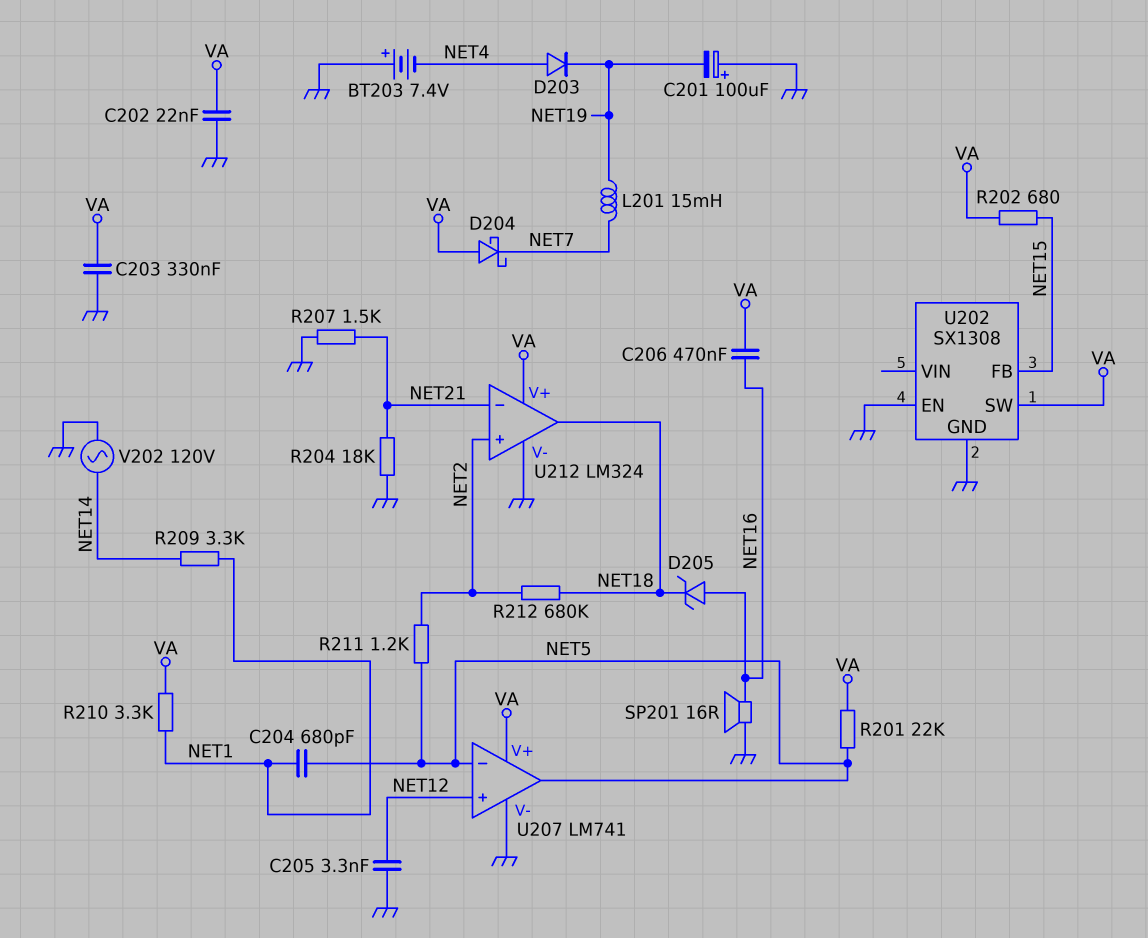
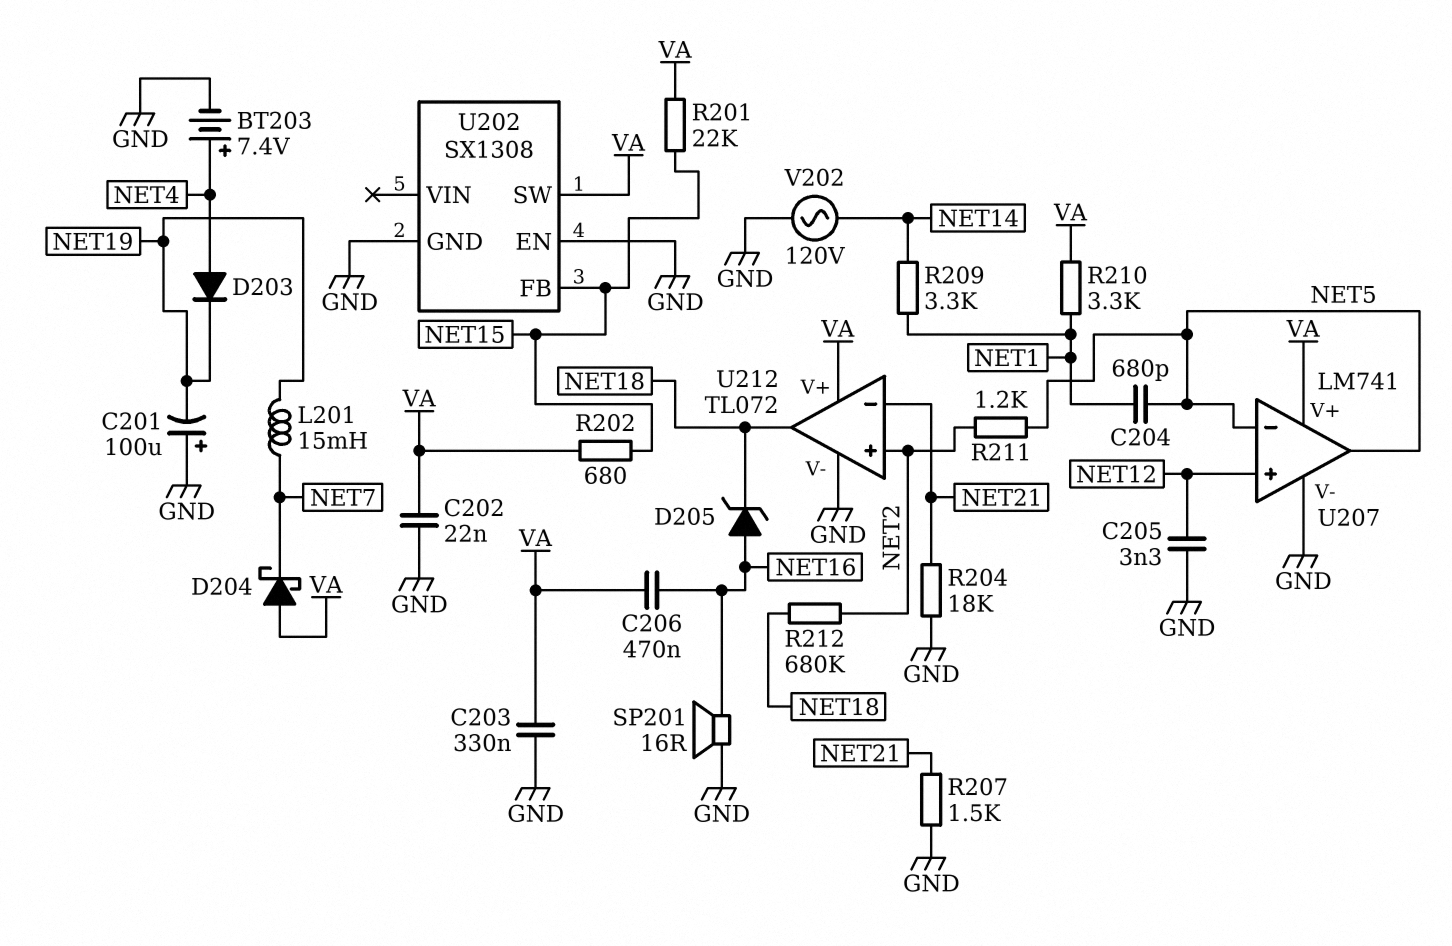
BT203: 7.4V (plus GND, minus NET4) -> 7.4V (plus NET4, minus GND)
R201: 22k (NET5, VA) -> 22k (NET15, VA)
U212: LM324 -> TL072

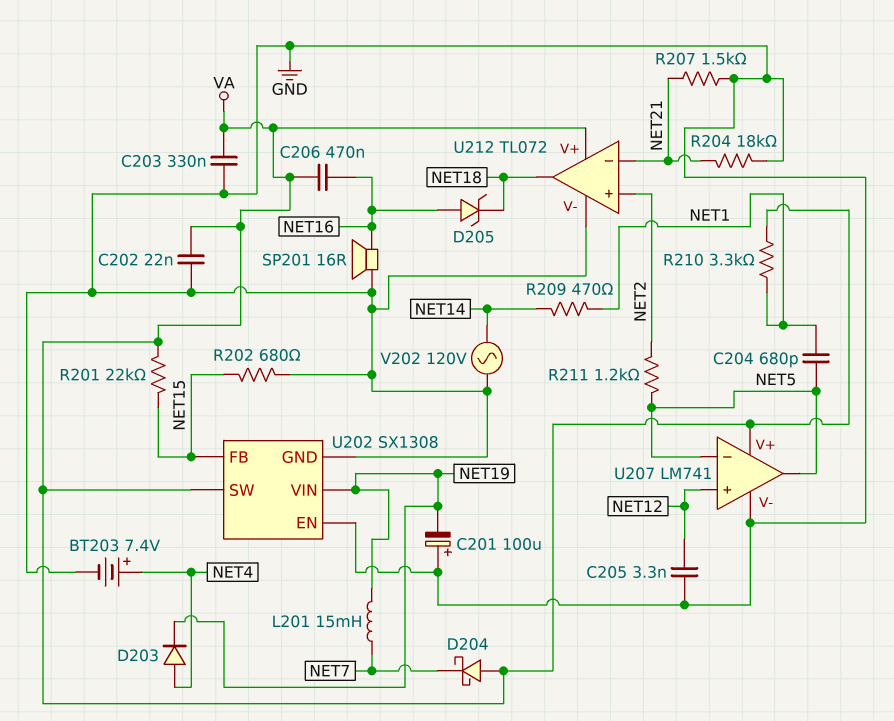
R202: 680 (NET15, VA) -> 680 (GND, NET15)
R209: 3.3k (NET1, NET14) -> 470 (NET1, NET14)
R212: 680k (NET2, NET18) -> none
U202 pin VIN: none -> NET19

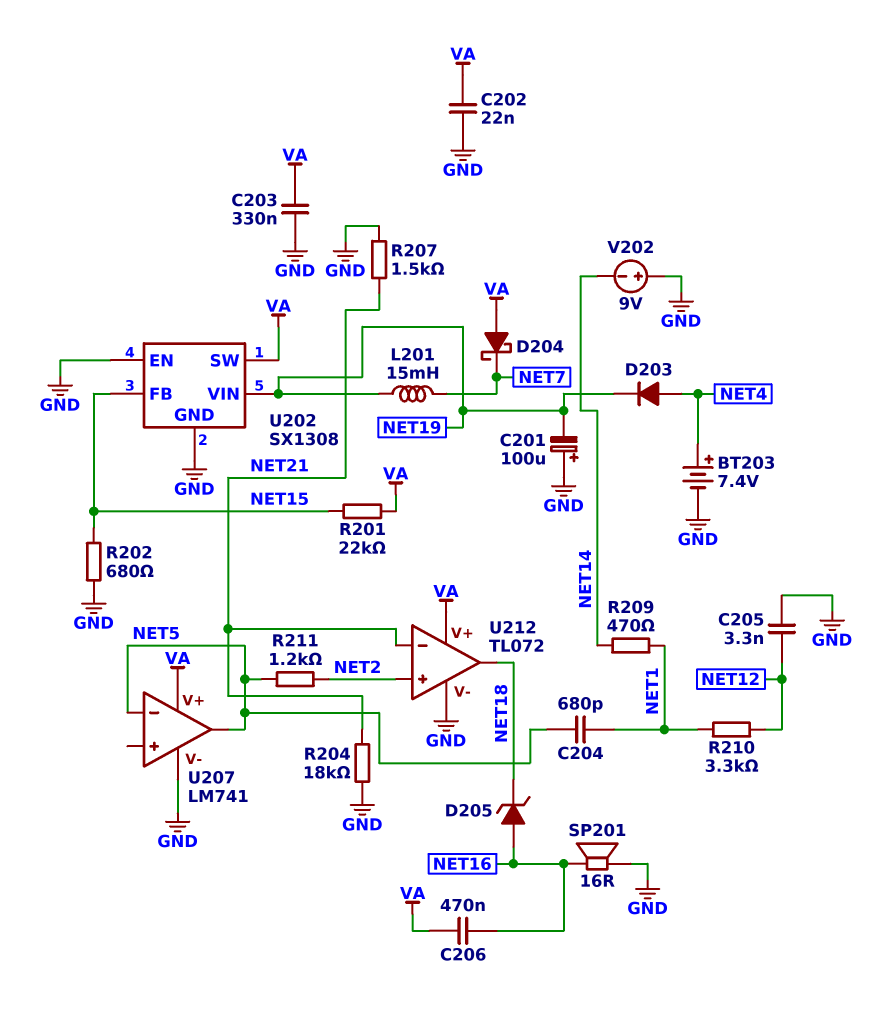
R210: 3.3k (NET1, VA) -> 3.3k (NET1, NET12)
U207 pin in+: NET12 -> none
V202: AC 120V (GND, NET14) -> 9V (plus GND, minus NET14)

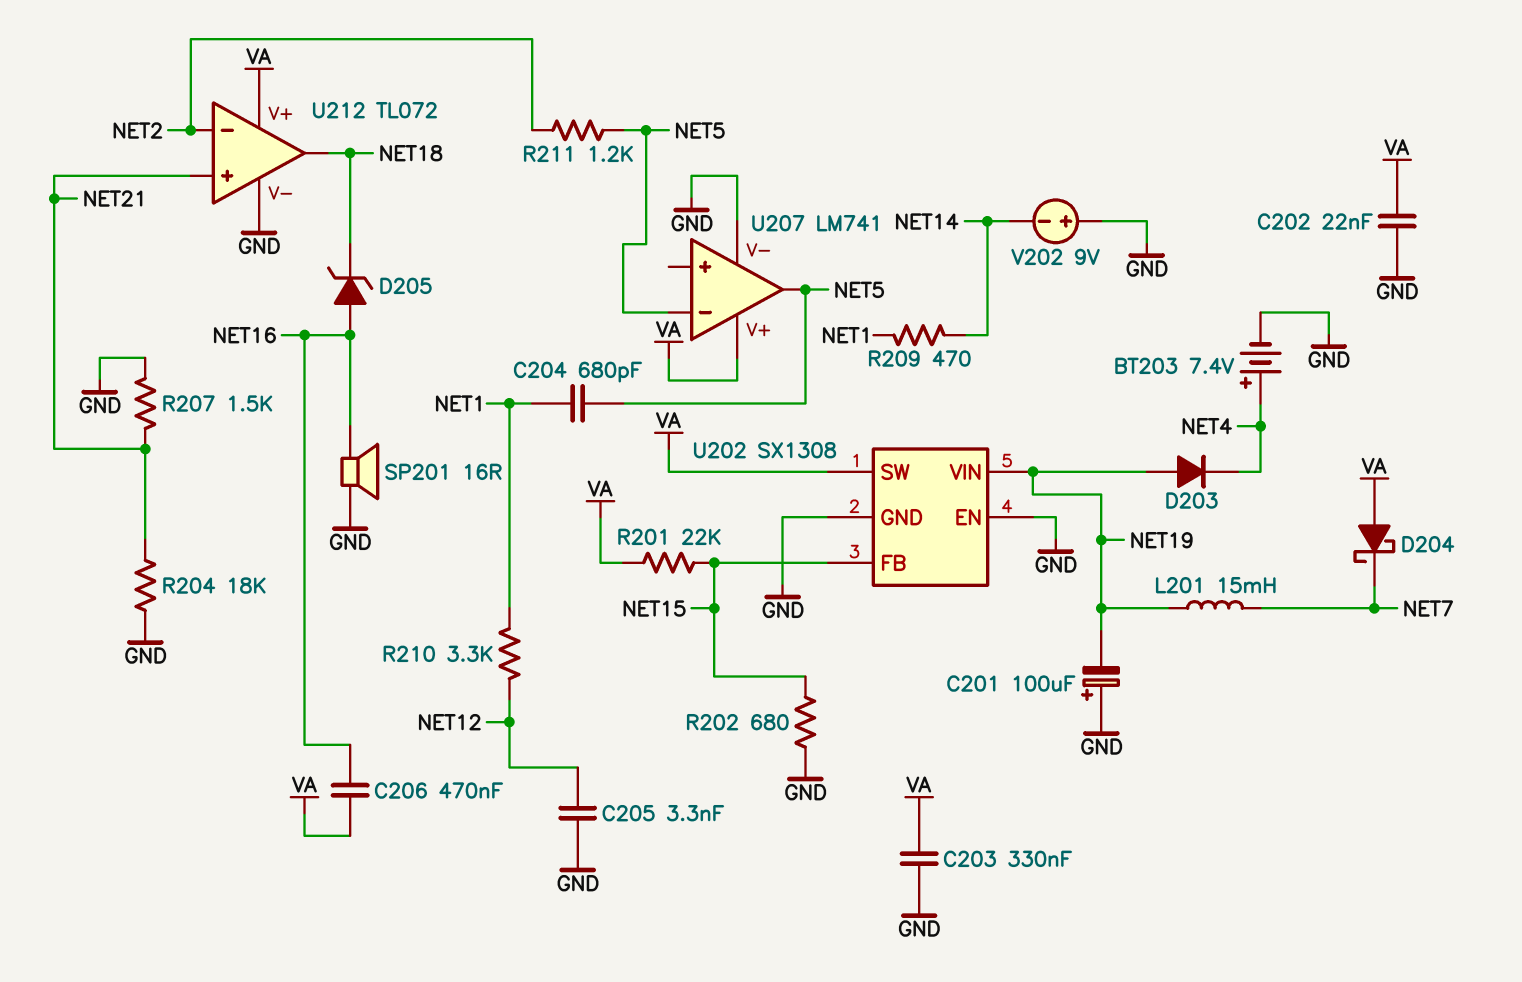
D203: diode (A NET4, K NET19) -> diode (A NET19, K NET4)
U212 pin in+: NET2 -> NET21
U212 pin in-: NET21 -> NET2

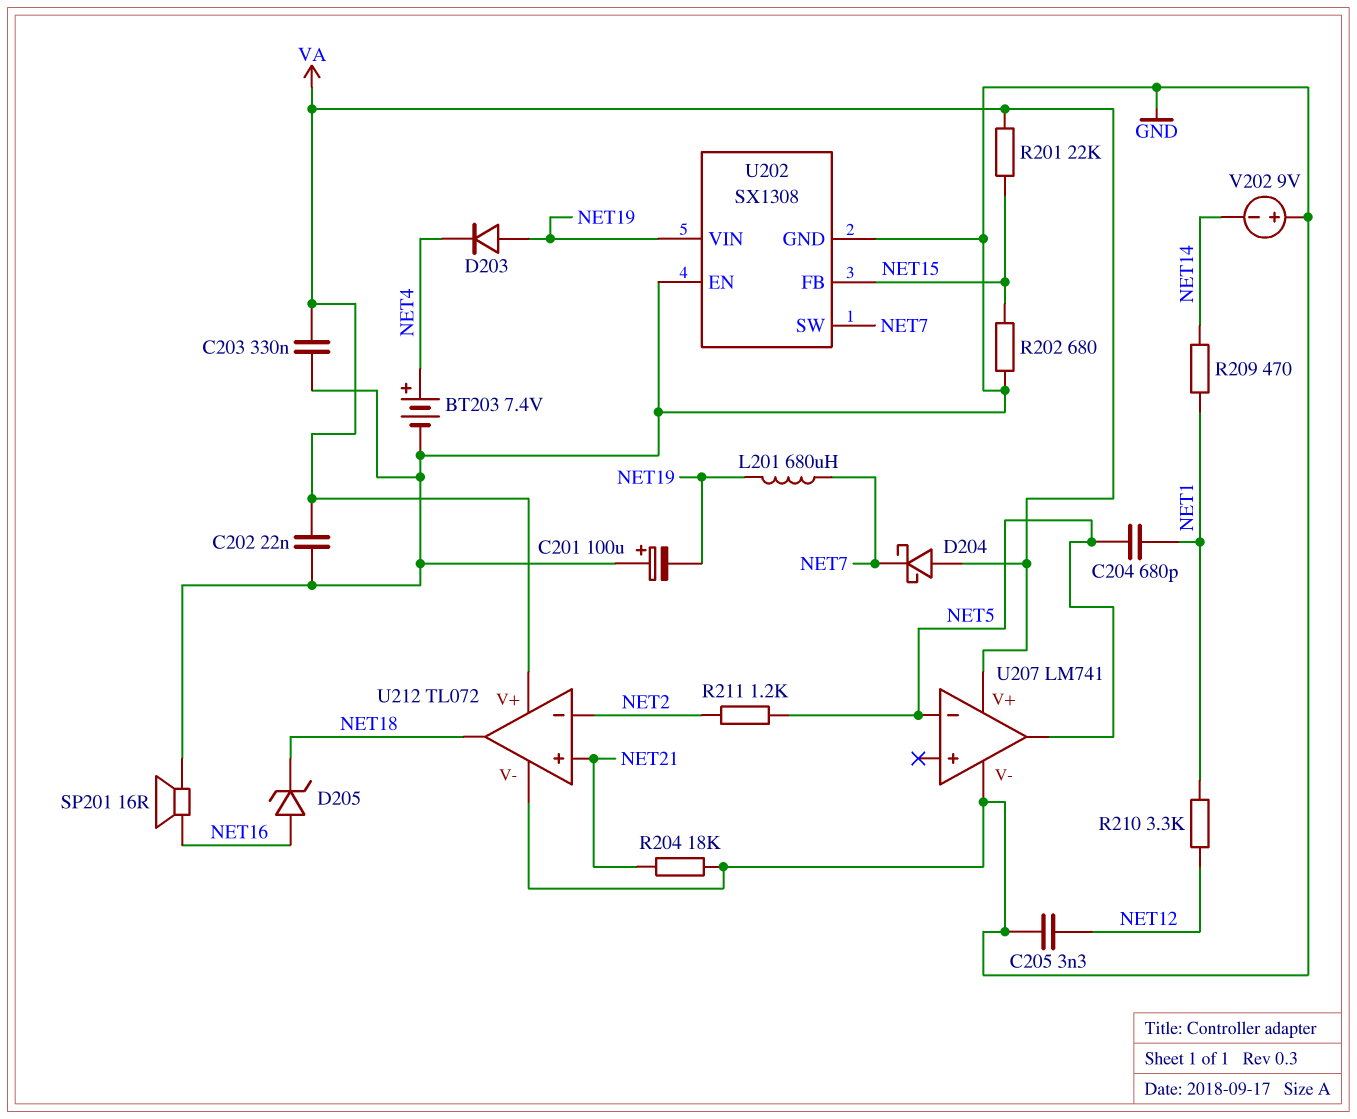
C206: 470nF (NET16, VA) -> none
L201: 15mH (NET7, NET19) -> 680uH (NET7, NET19)
R207: 1.5k (GND, NET21) -> none
U202 pin SW: VA -> NET7

